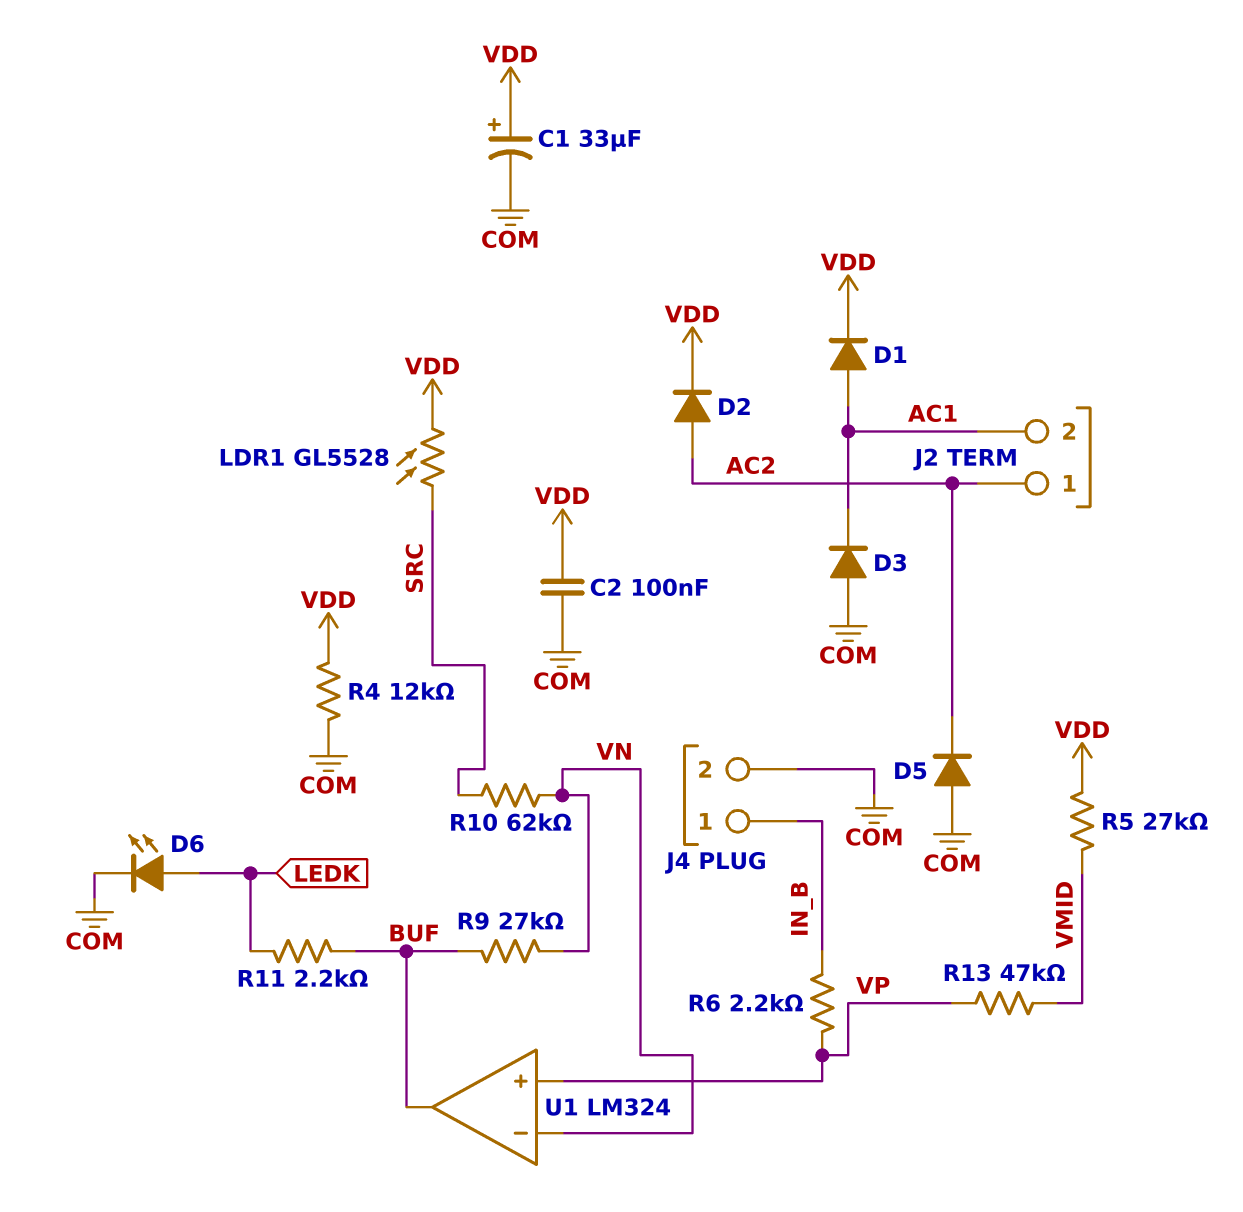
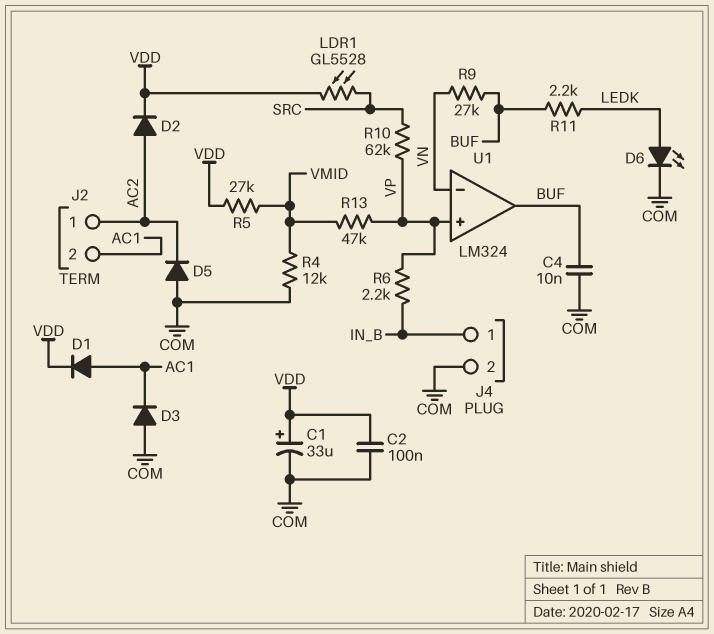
C4: none -> 10nF (BUF, COM)
R4: 12k (COM, VDD) -> 12k (COM, VMID)
R10: 62k (SRC, VN) -> 62k (SRC, VP)

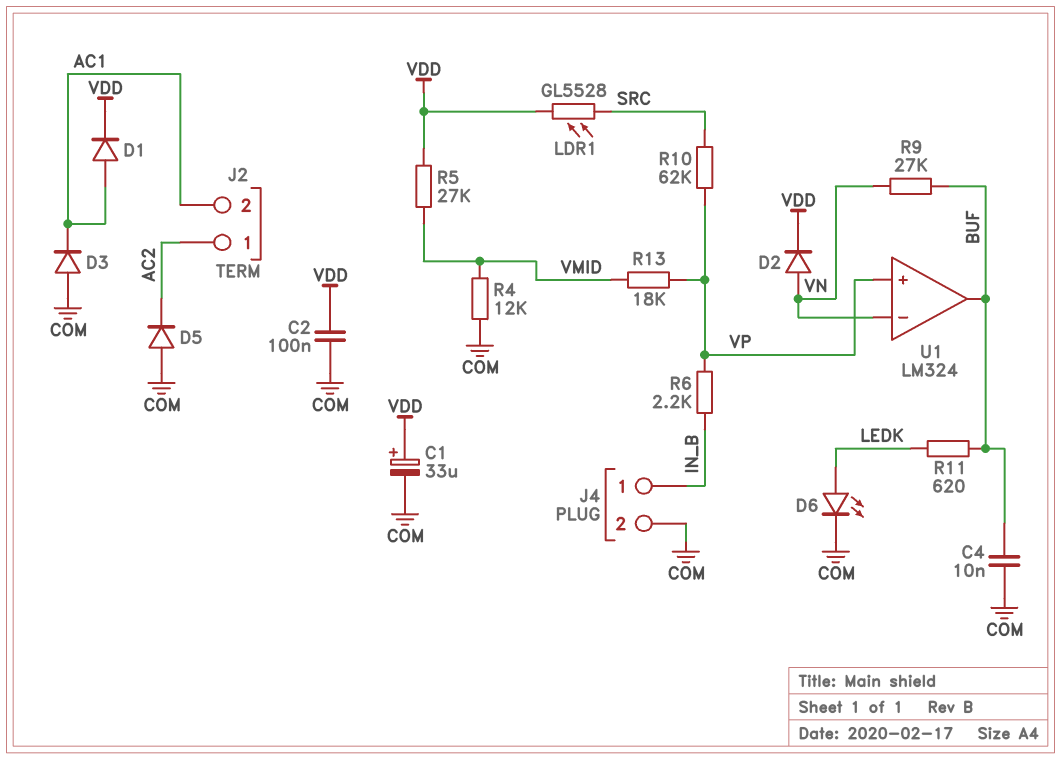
D2: diode (A AC2, K VDD) -> diode (A VN, K VDD)
R11: 2.2k (BUF, LEDK) -> 620 (BUF, LEDK)
R13: 47k (VMID, VP) -> 18k (VMID, VP)

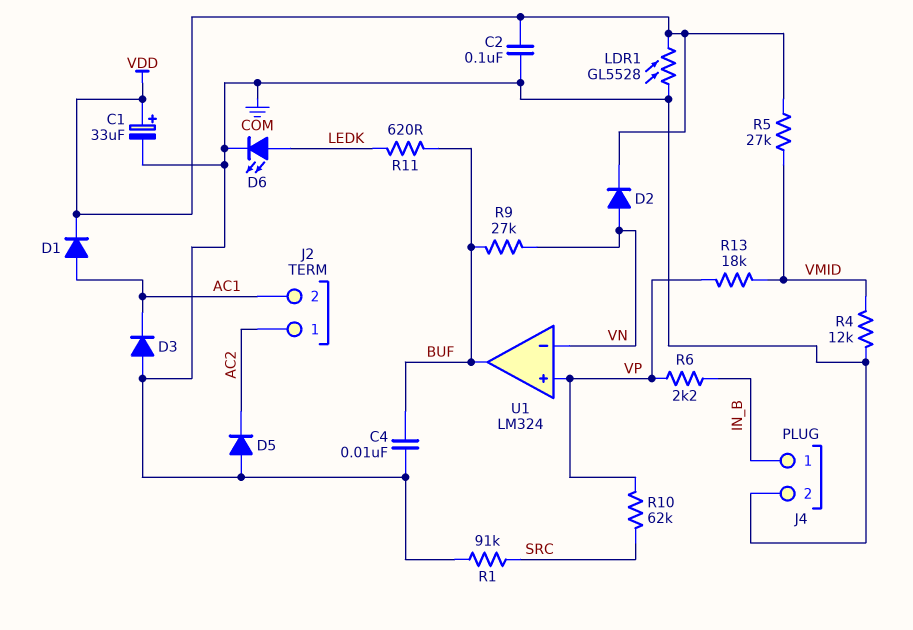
LDR1: GL5528 (SRC, VDD) -> GL5528 (COM, VDD)
R1: none -> 91k (COM, SRC)

